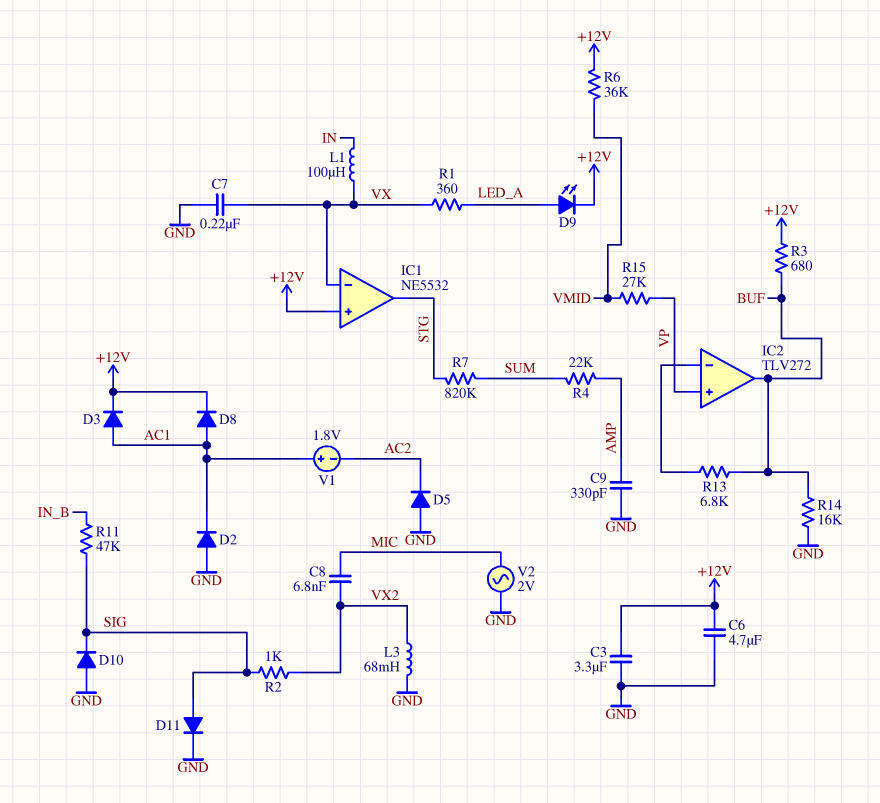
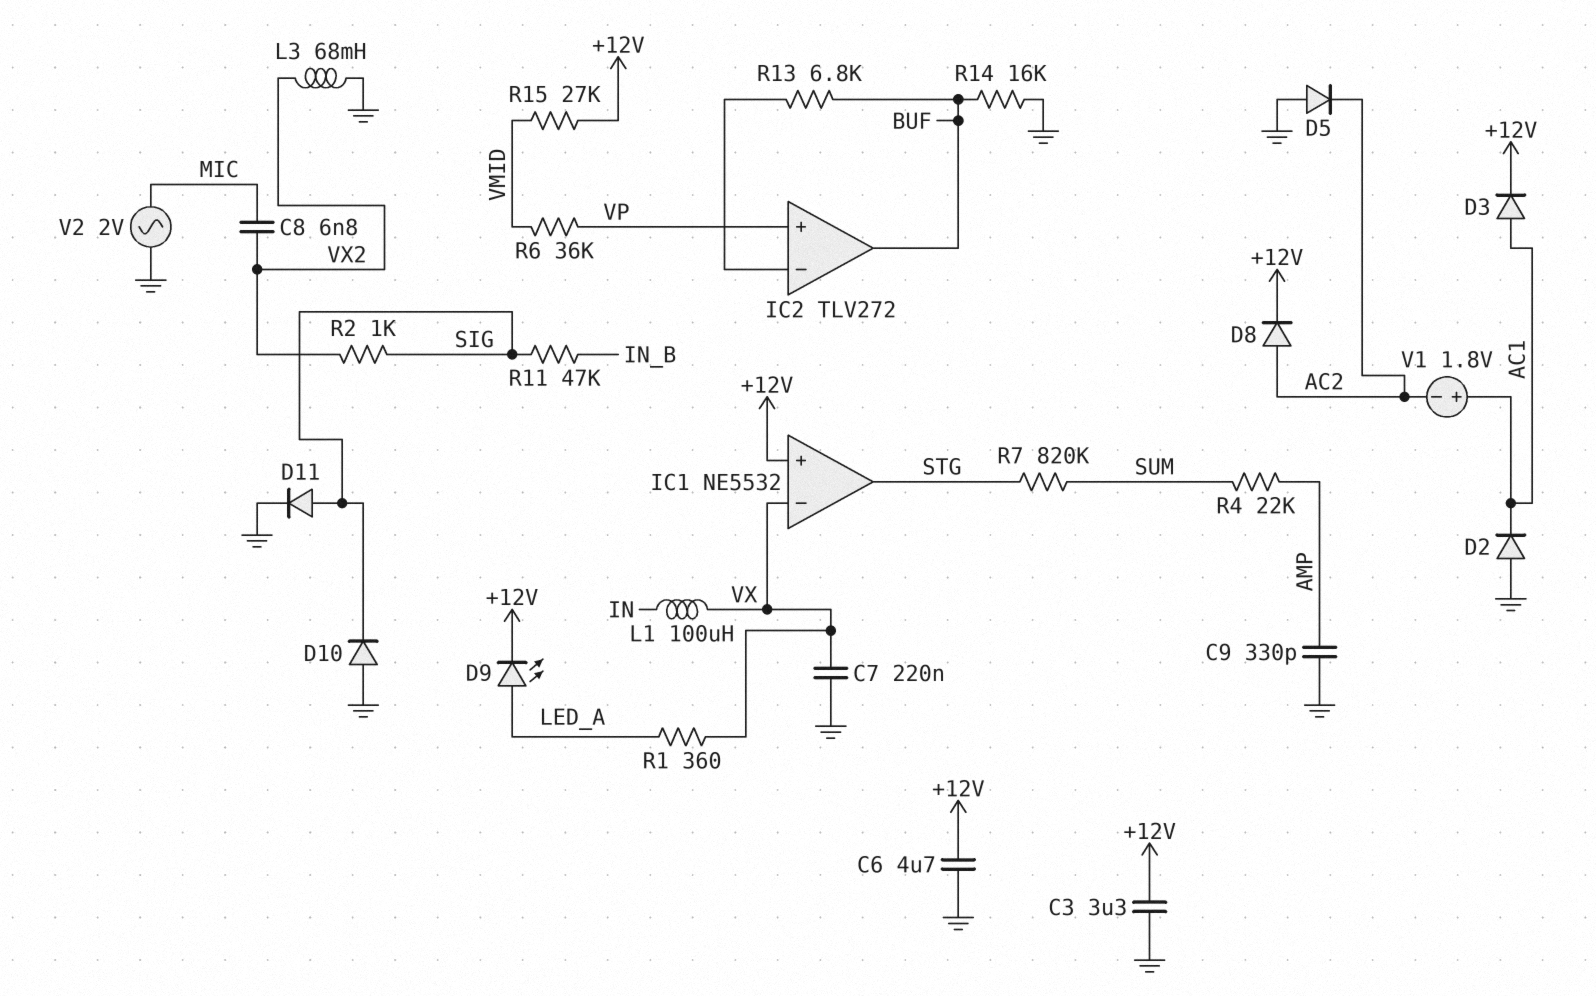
D8: diode (A AC1, K +12V) -> diode (A AC2, K +12V)
R3: 680 (+12V, BUF) -> none
R6: 36k (+12V, VMID) -> 36k (VMID, VP)
R15: 27k (VMID, VP) -> 27k (+12V, VMID)

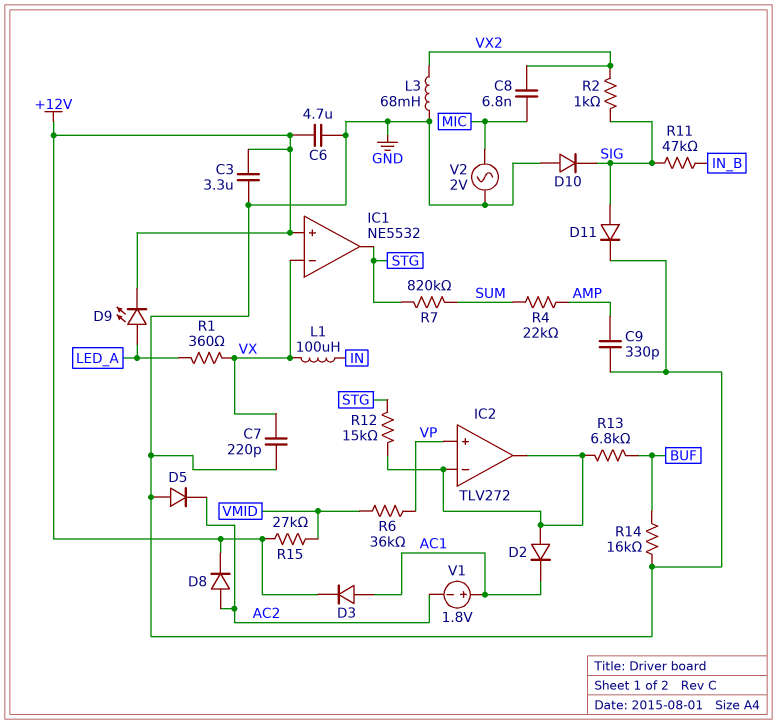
C7: 220nF (GND, VX) -> 220pF (GND, VX)
D2: diode (A GND, K AC1) -> diode (A IC2/in-, K AC1)
IC2 pin out: BUF -> IC2/in-
R12: none -> 15k (IC2/in-, STG)

